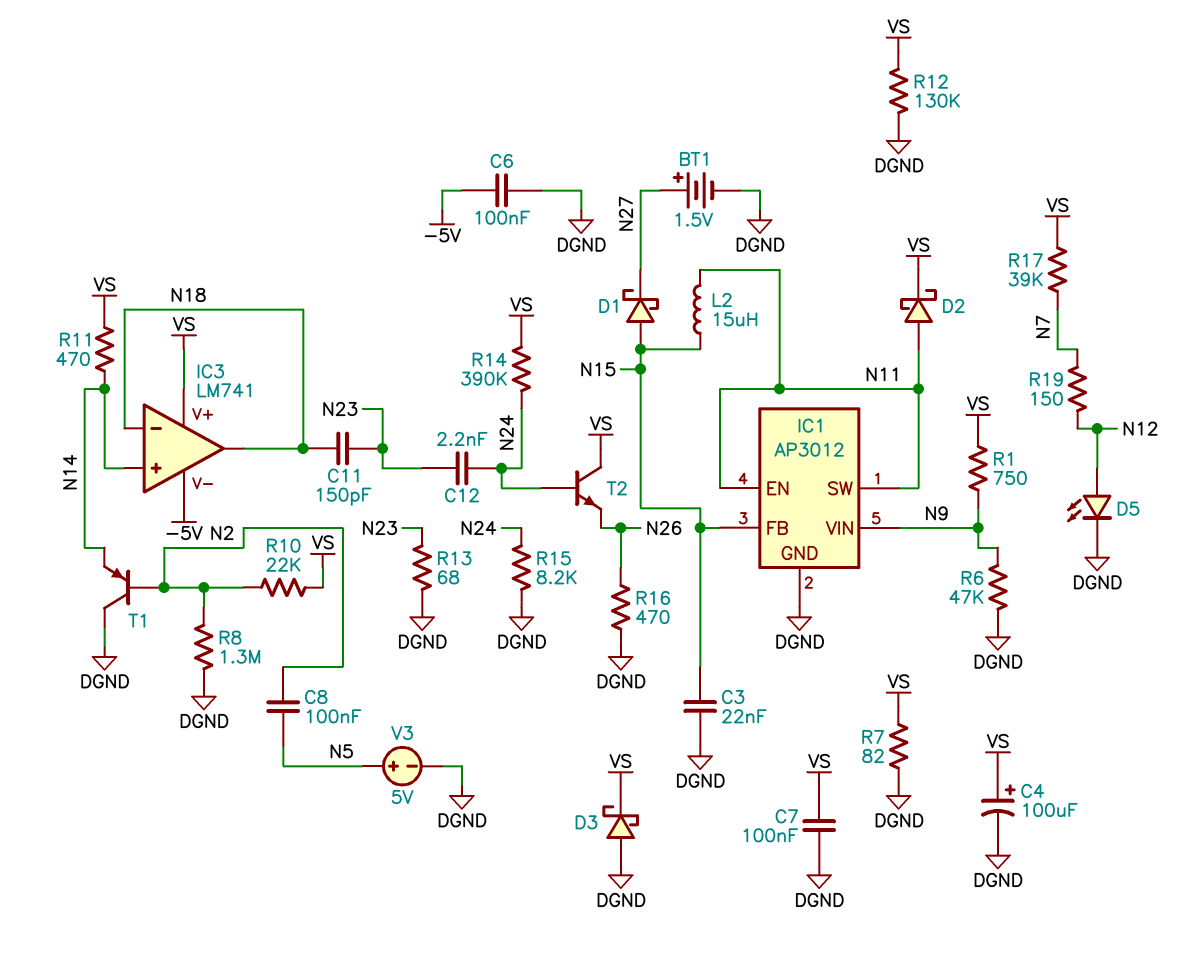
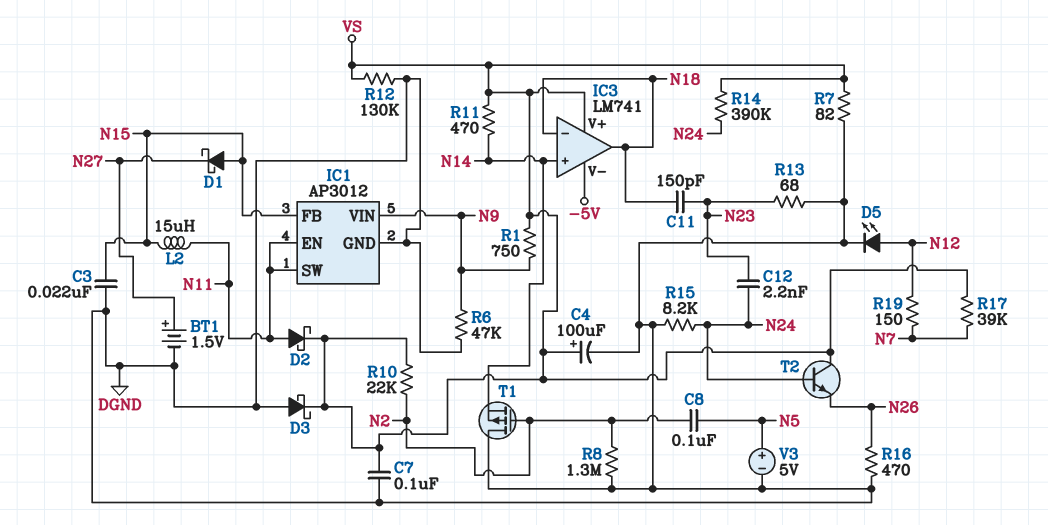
C6: 100nF (-5V, DGND) -> none
T1: PNP (B N2, C DGND, E N14) -> PMOS (G N2, D DGND, S N14)

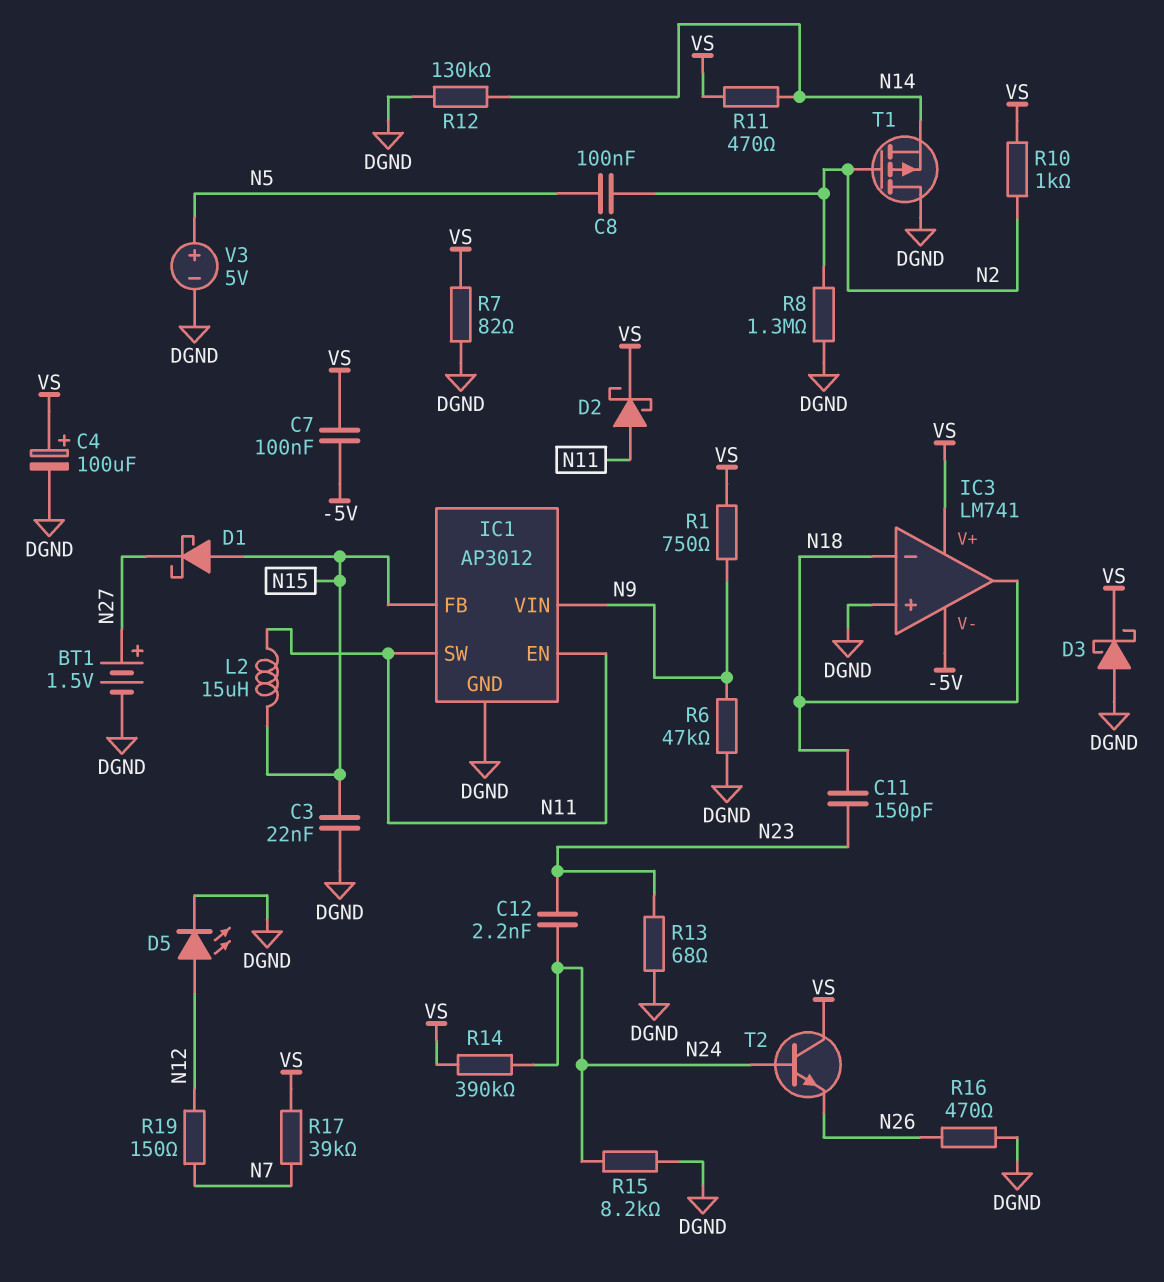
C7: 100nF (DGND, VS) -> 100nF (-5V, VS)
IC3 pin in+: N14 -> DGND
R10: 22k (N2, VS) -> 1k (N2, VS)
R12: 130k (DGND, VS) -> 130k (DGND, N14)

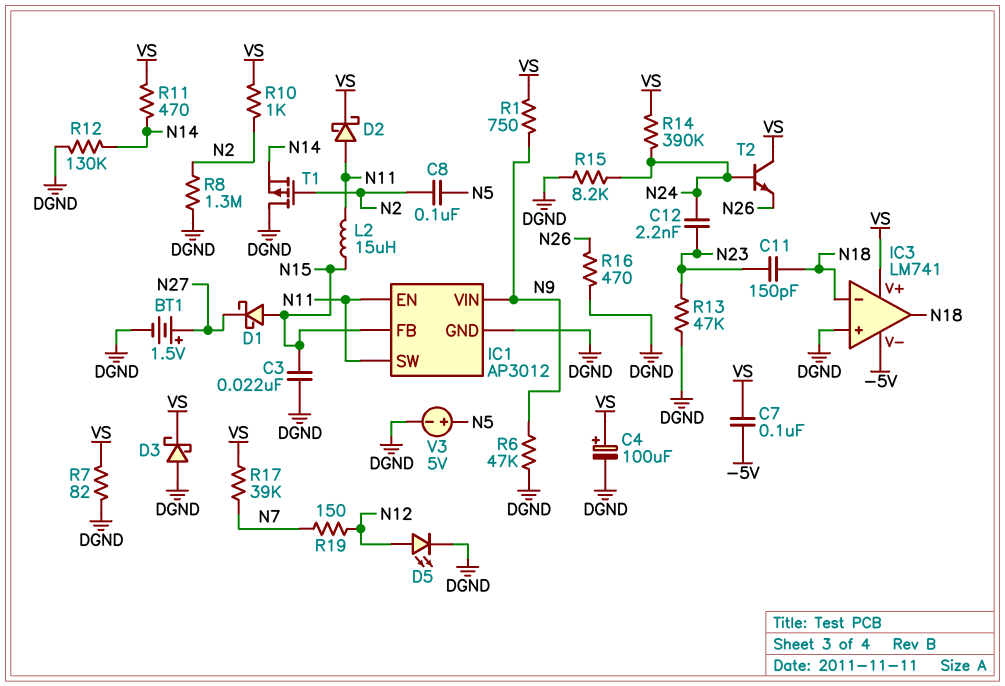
R13: 68 (DGND, N23) -> 47k (DGND, N23)

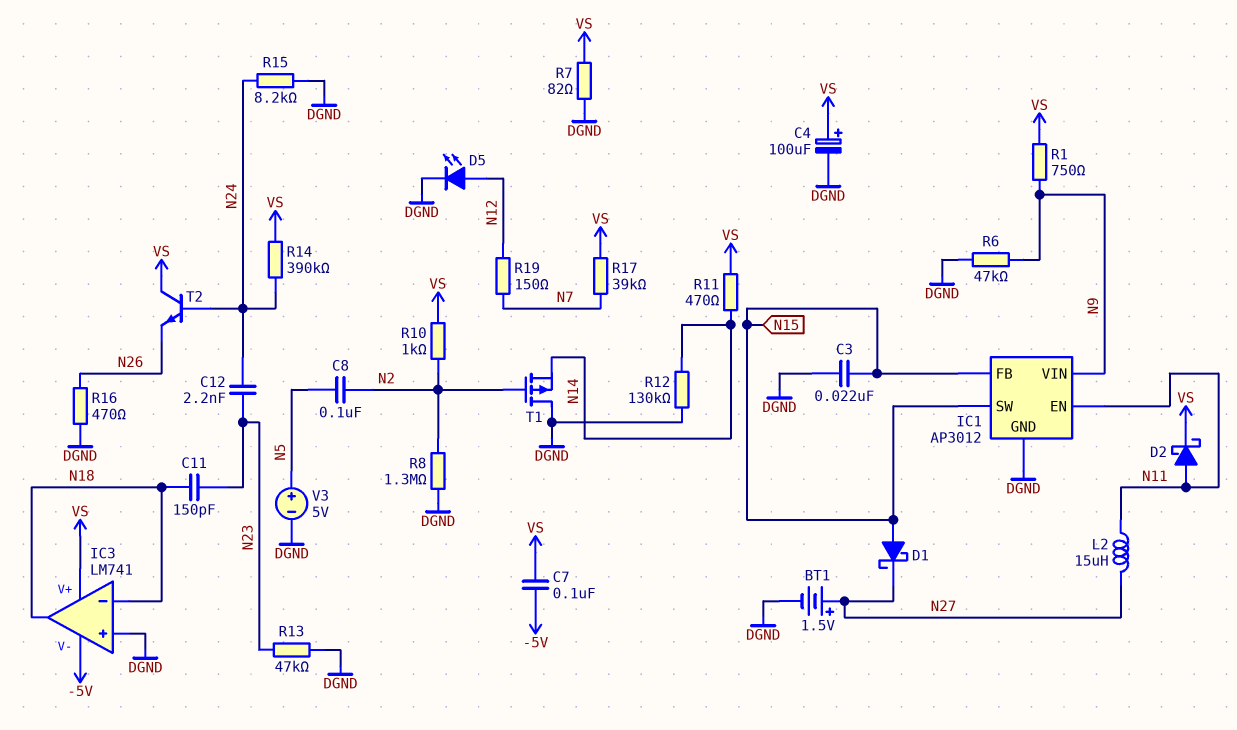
D3: schottky (A DGND, K VS) -> none
IC1 pin SW: N11 -> N15
L2: 15uH (N11, N15) -> 15uH (N11, N27)

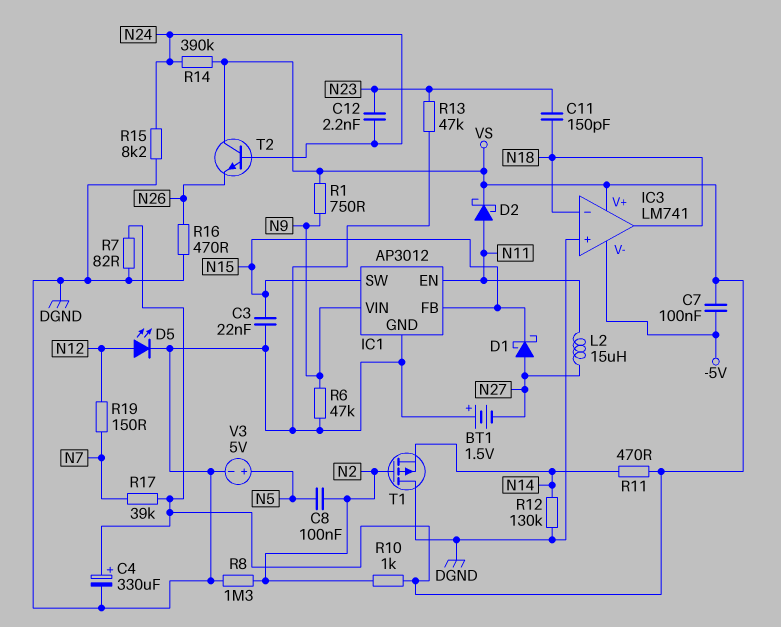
BT1: 1.5V (plus N27, minus DGND) -> 1.5V (plus DGND, minus N27)
C4: 100uF (plus VS, minus DGND) -> 330uF (plus VS, minus DGND)
D1: schottky (A N15, K N27) -> schottky (A N27, K N15)

